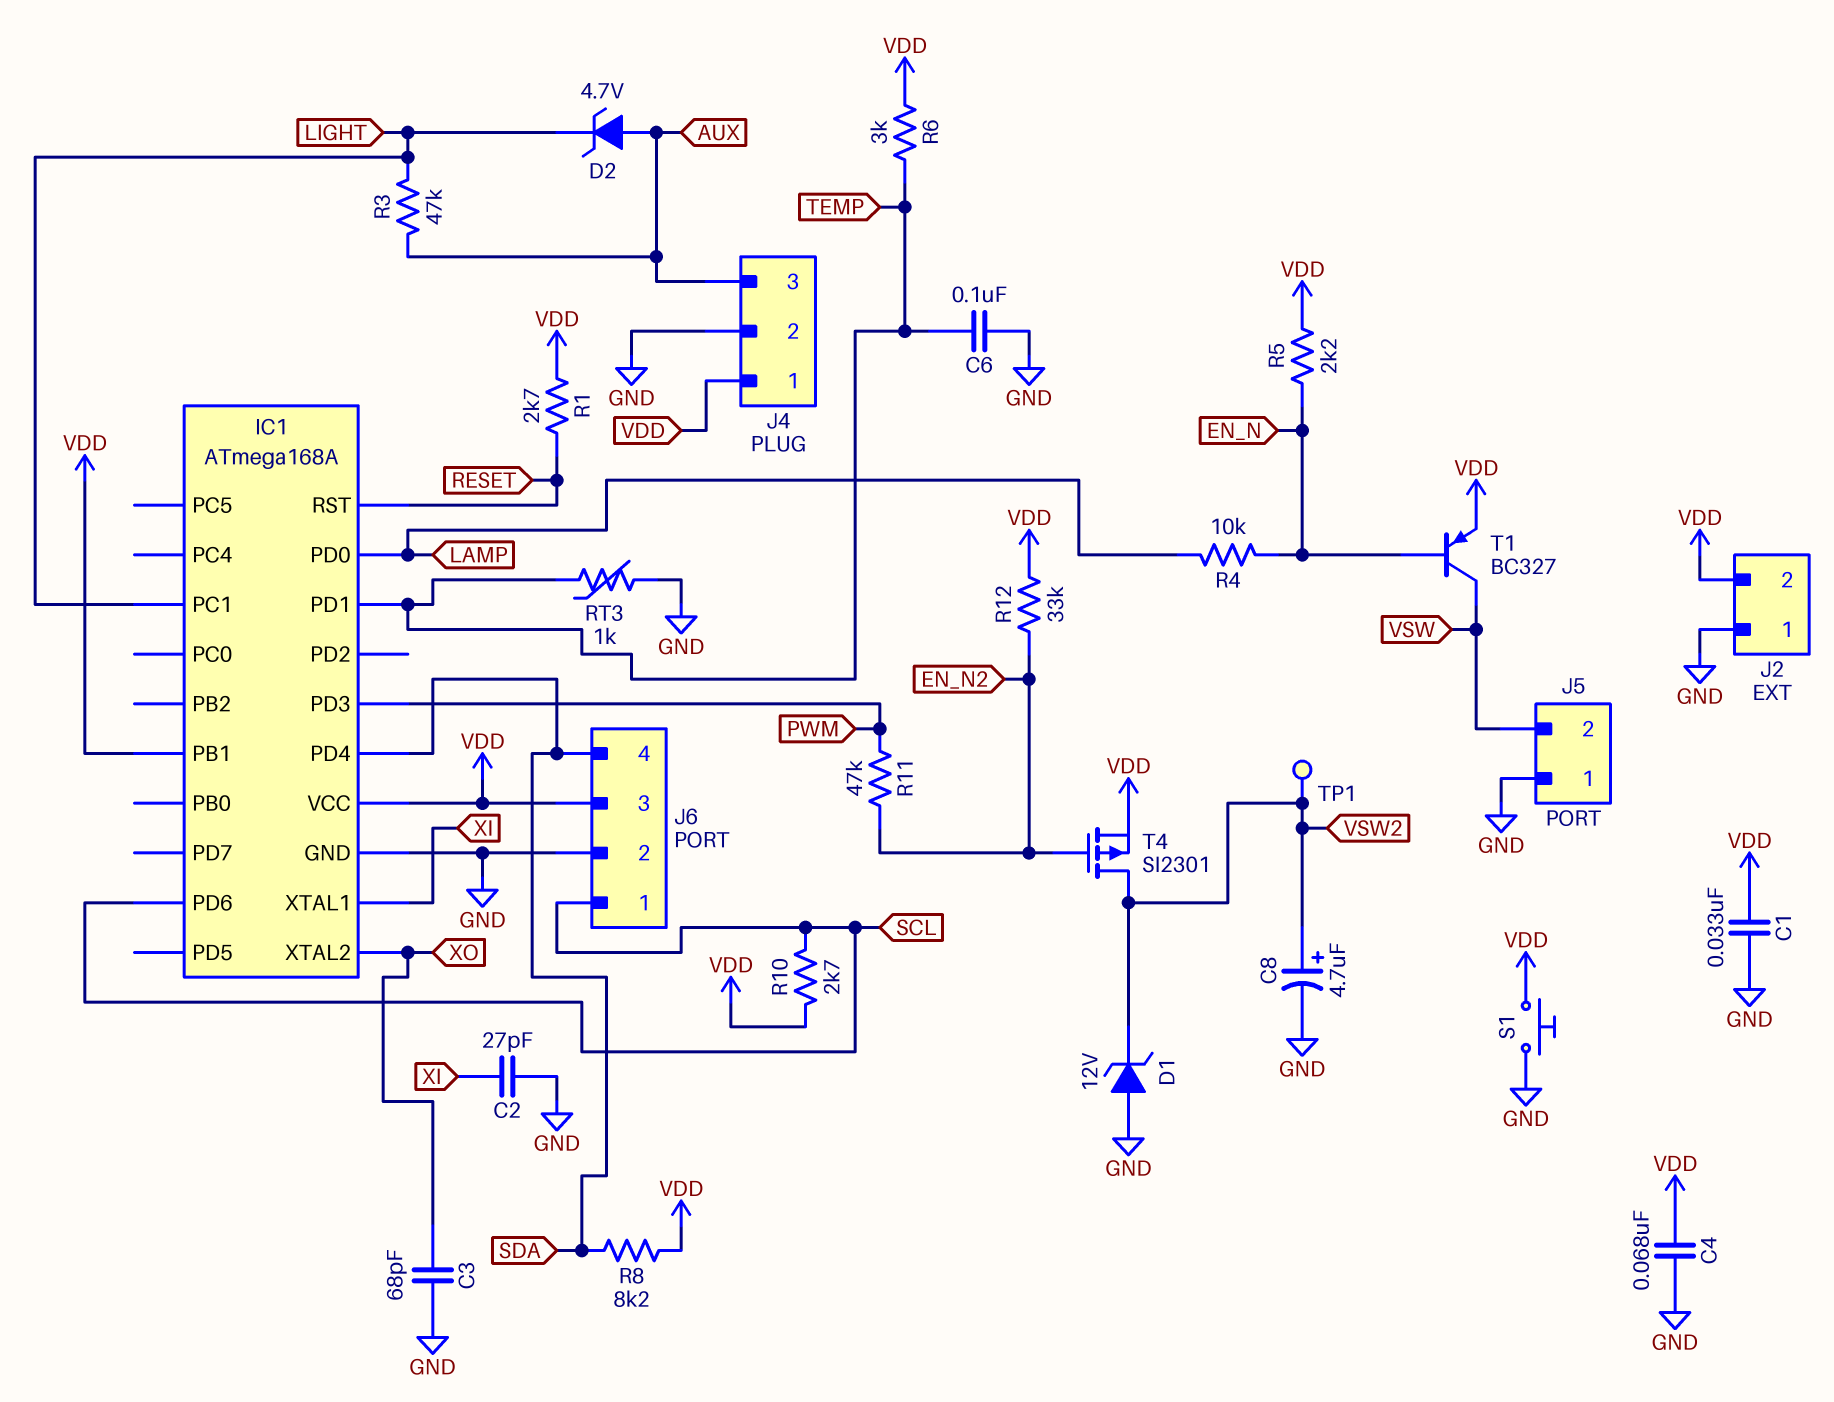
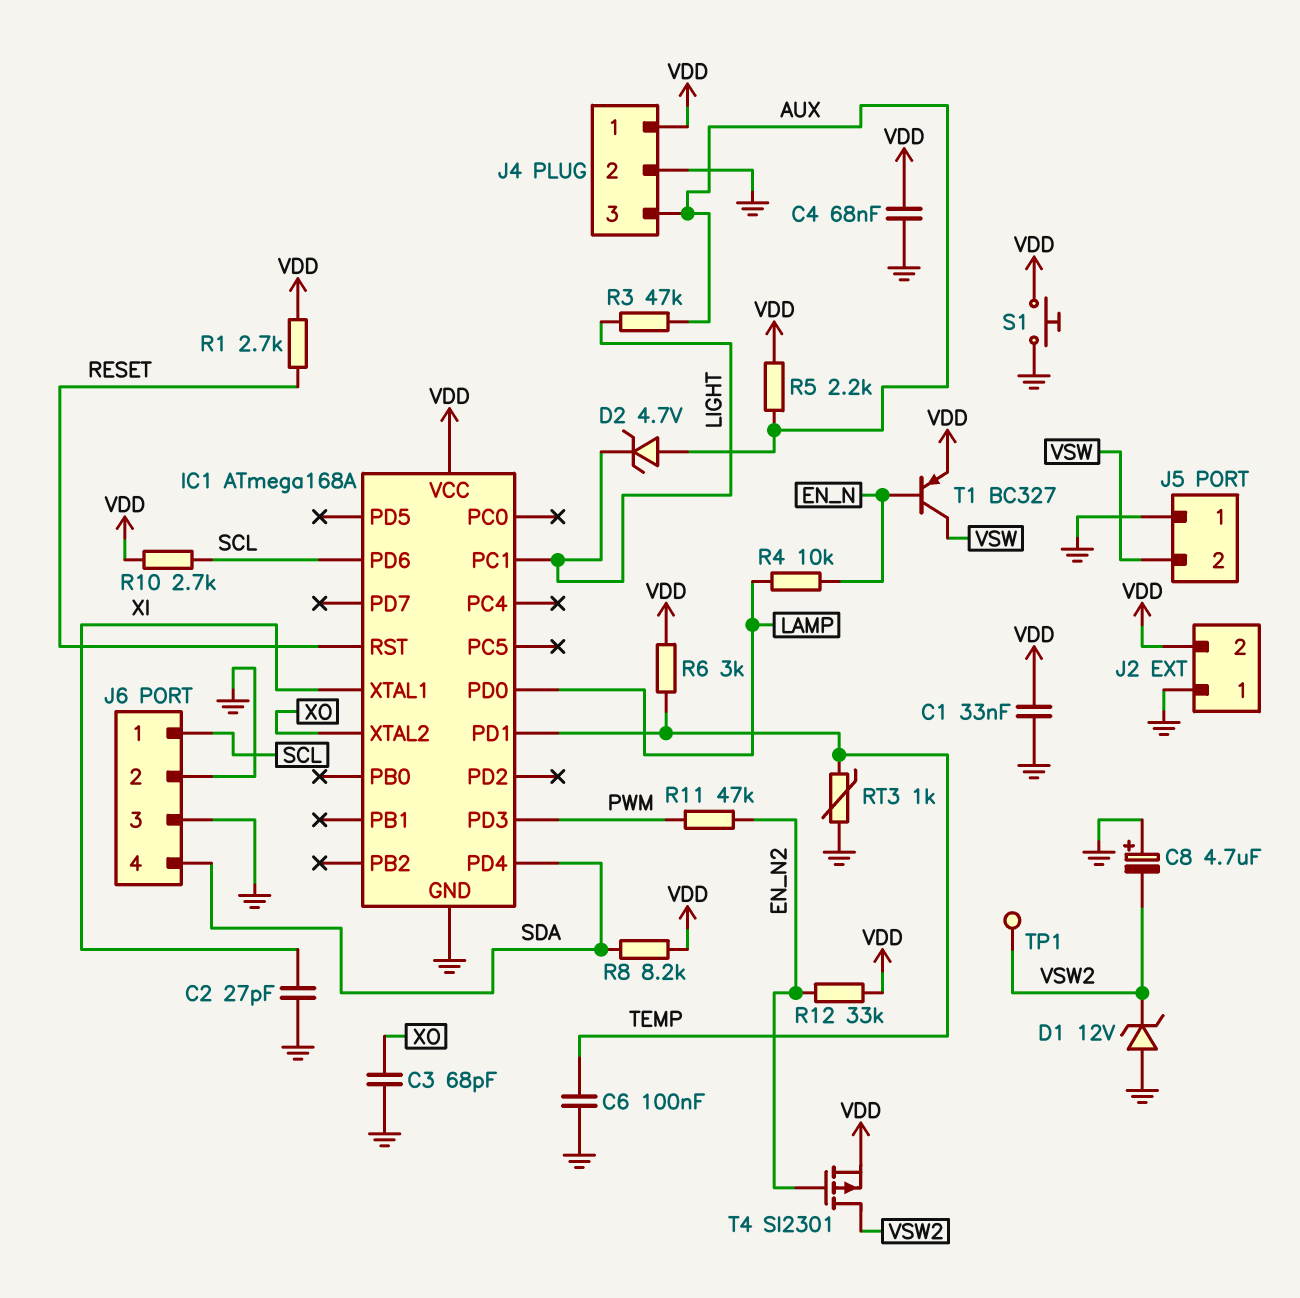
C8: 4.7uF (plus VSW2, minus GND) -> 4.7uF (plus GND, minus VSW2)
IC1 pin PB1: VDD -> none
J6 pin 3: VDD -> GND
R5: 2.2k (EN_N, VDD) -> 2.2k (AUX, VDD)

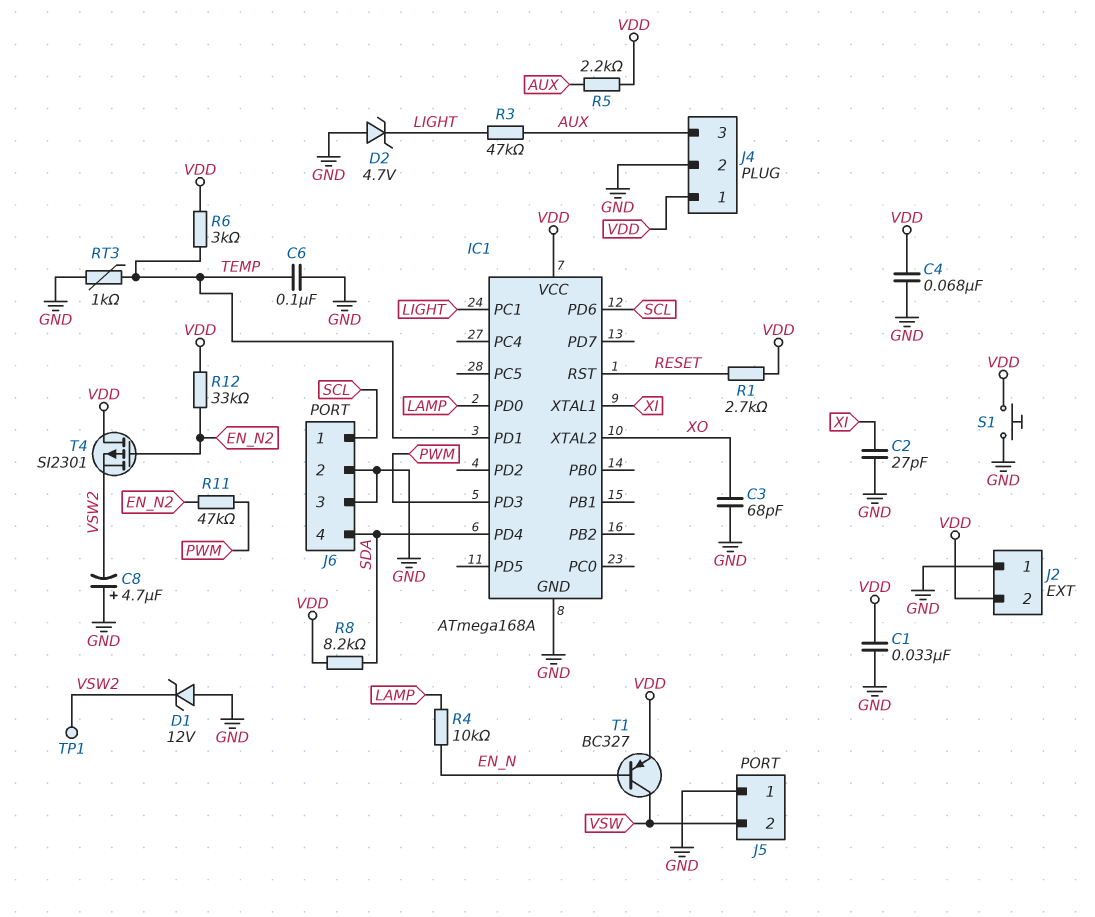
D2: zener 4.7V (A AUX, K LIGHT) -> zener 4.7V (A GND, K LIGHT)
R10: 2.7k (SCL, VDD) -> none
T4: PMOS SI2301 (G EN_N2, D VSW2, S VDD) -> PMOS SI2301 (G EN_N2, D VDD, S VSW2)

